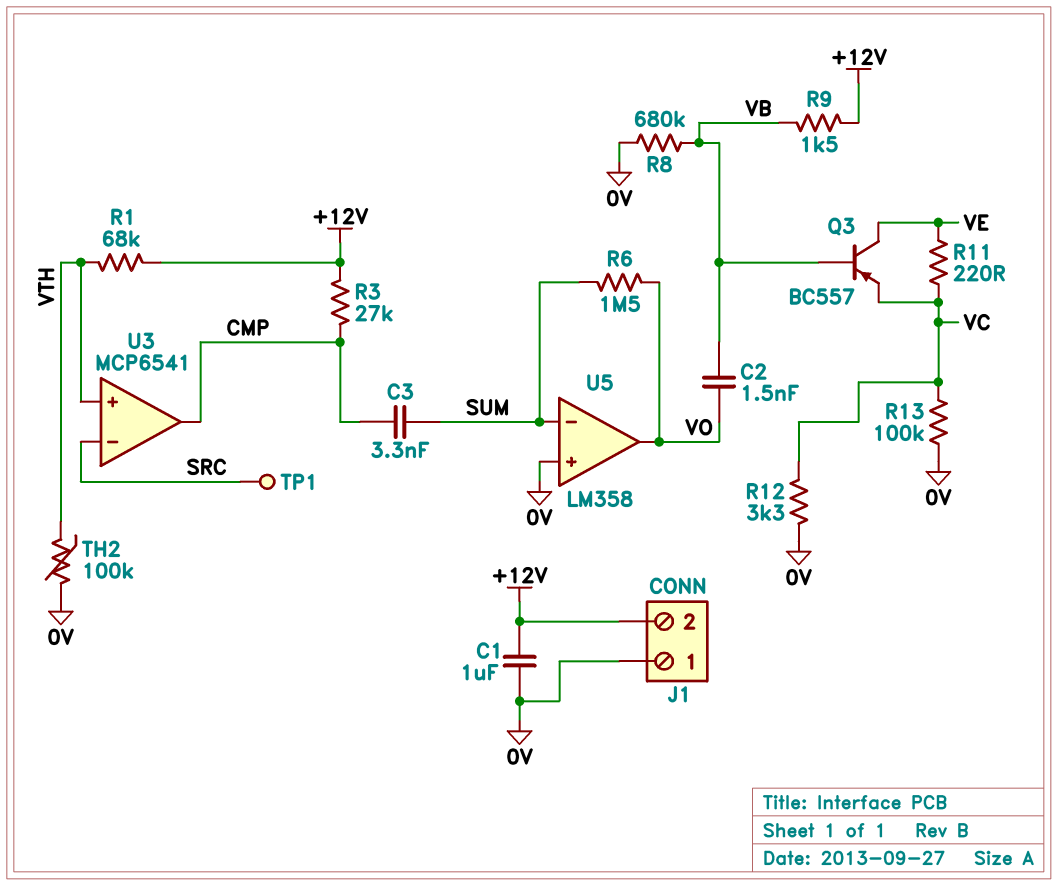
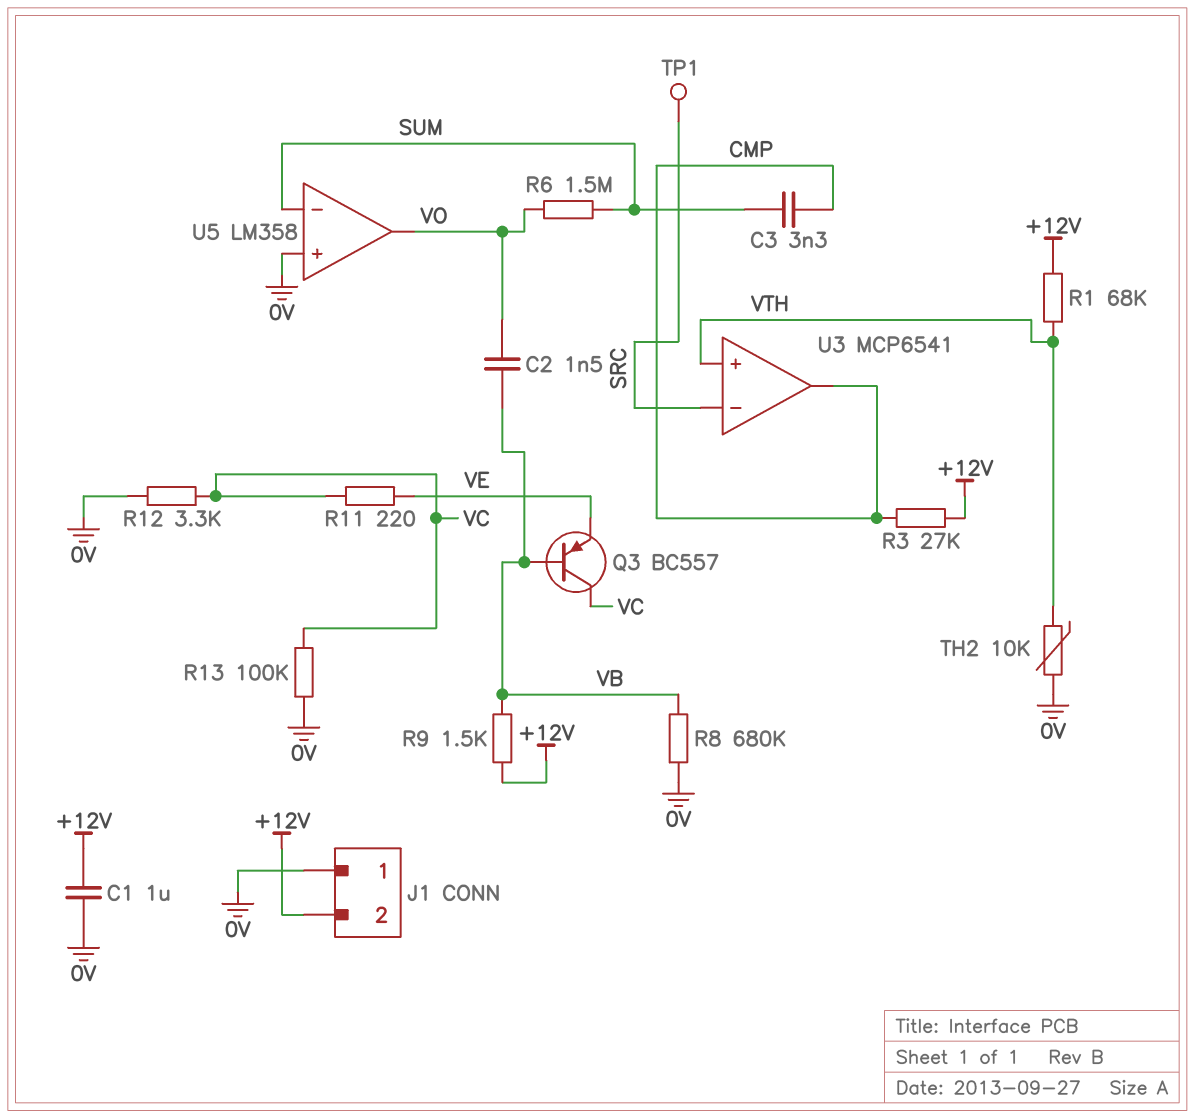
Q3: PNP BC557 (B VB, C VE, E VC) -> PNP BC557 (B VB, C VC, E VE)
TH2: 100k (0V, VTH) -> 10k (0V, VTH)

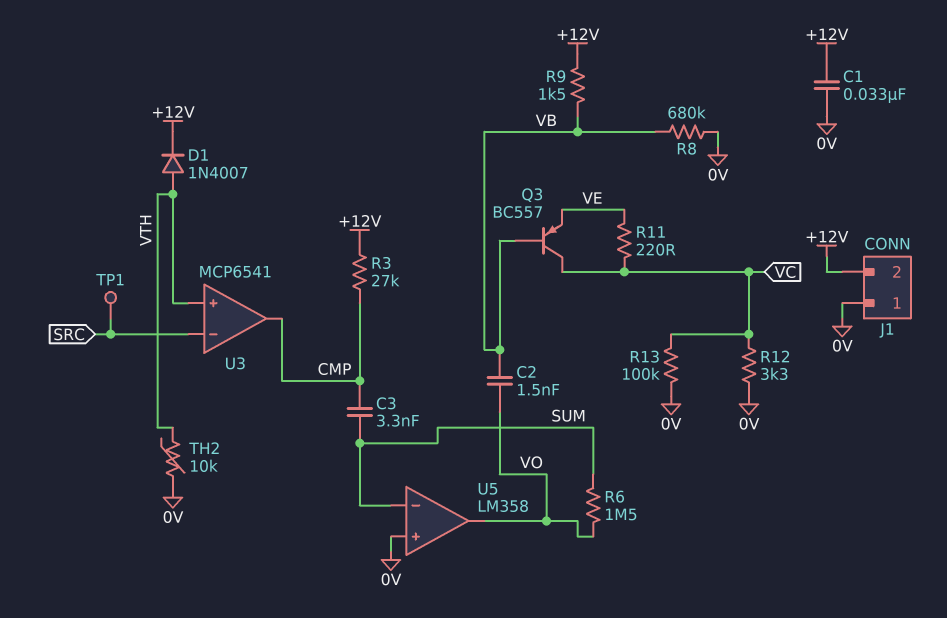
C1: 1uF (+12V, 0V) -> 33nF (+12V, 0V)
D1: none -> diode 1N4007 (A VTH, K +12V)
R1: 68k (+12V, VTH) -> none

